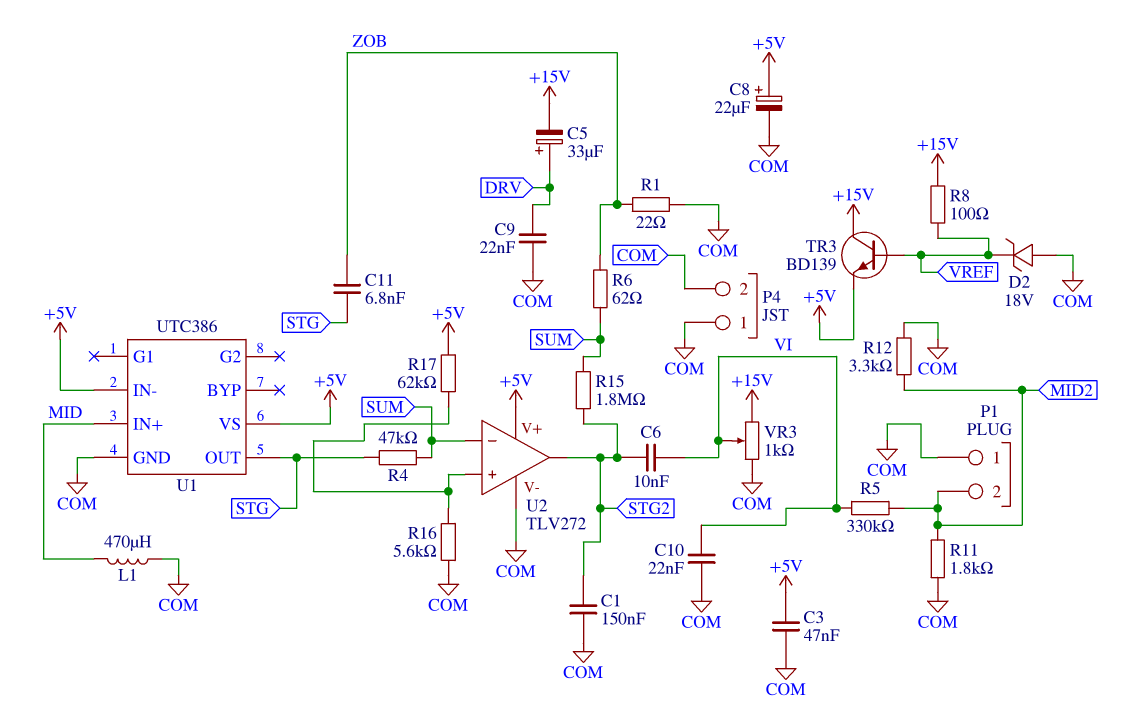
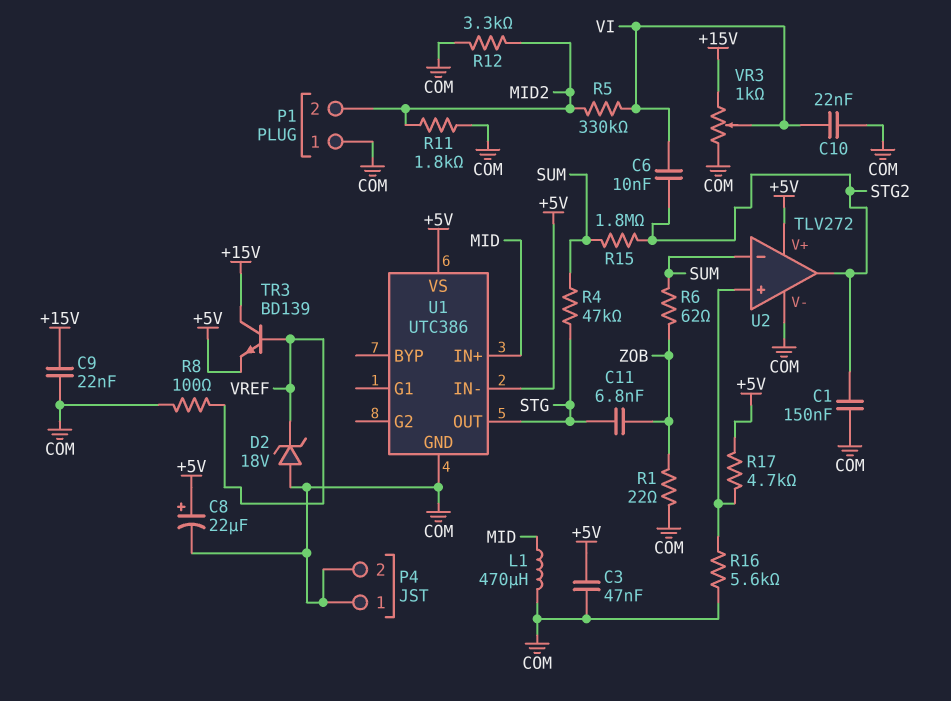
C5: 33uF (plus DRV, minus +15V) -> none
C9: 22nF (COM, DRV) -> 22nF (+15V, COM)
R8: 100 (+15V, VREF) -> 100 (COM, VREF)
R17: 62k (+5V, U2/in+) -> 4.7k (+5V, U2/in+)

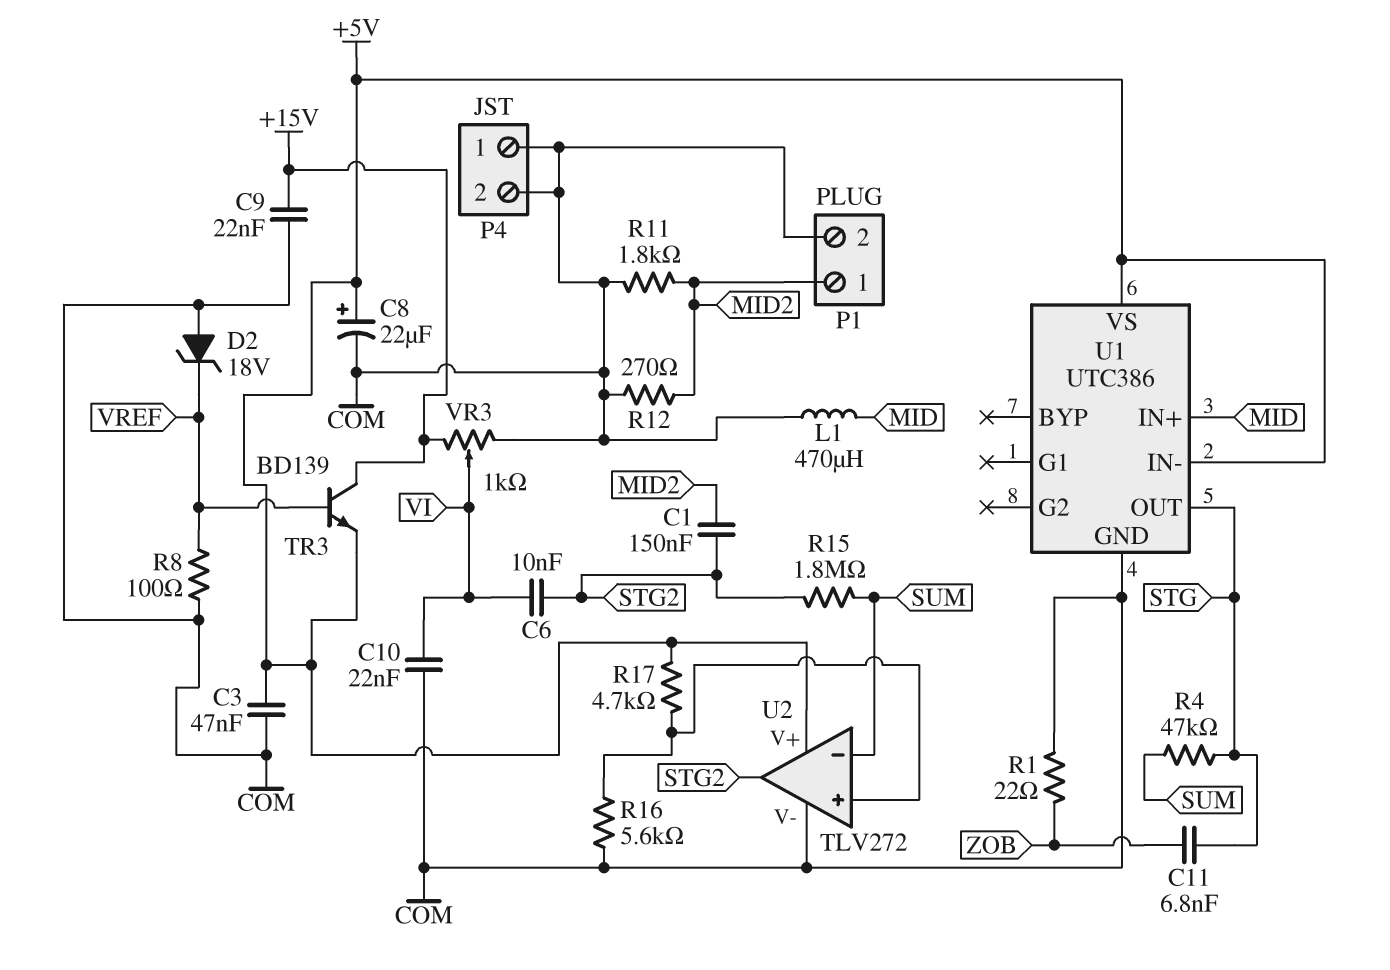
C1: 150nF (COM, STG2) -> 150nF (MID2, STG2)
P1 pin 1: COM -> MID2
P1 pin 2: MID2 -> COM
R5: 330k (MID2, VI) -> none
R6: 62 (SUM, ZOB) -> none
R12: 3.3k (COM, MID2) -> 270 (COM, MID2)

